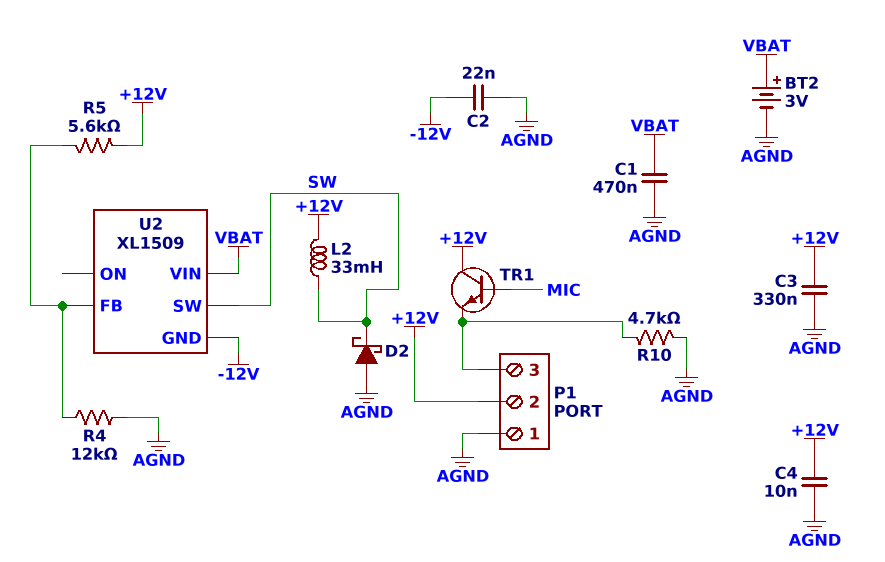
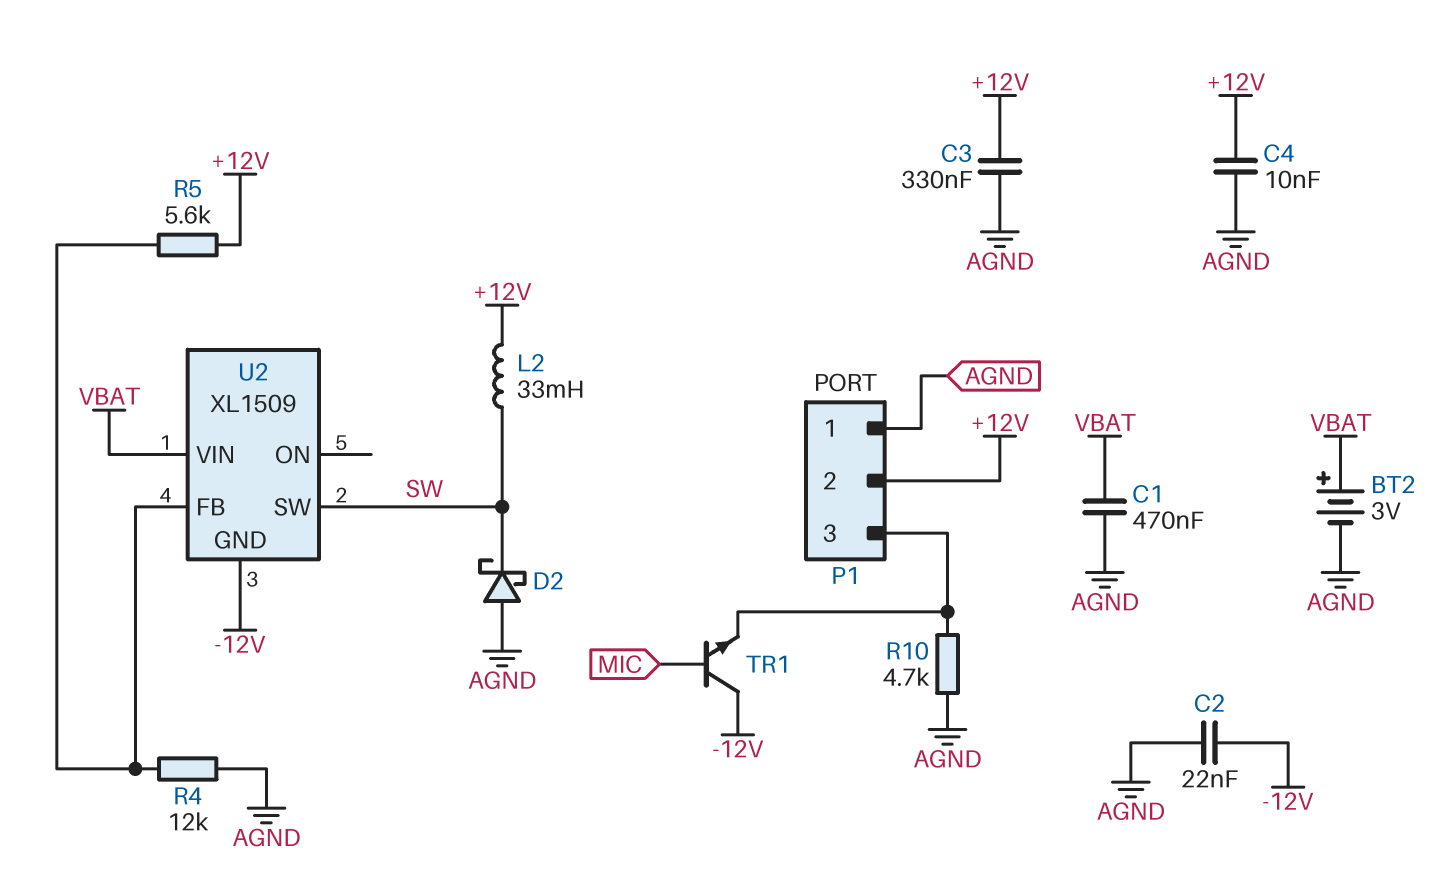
TR1: NPN (B MIC, C +12V, E P1/3) -> NPN (B MIC, C -12V, E P1/3)

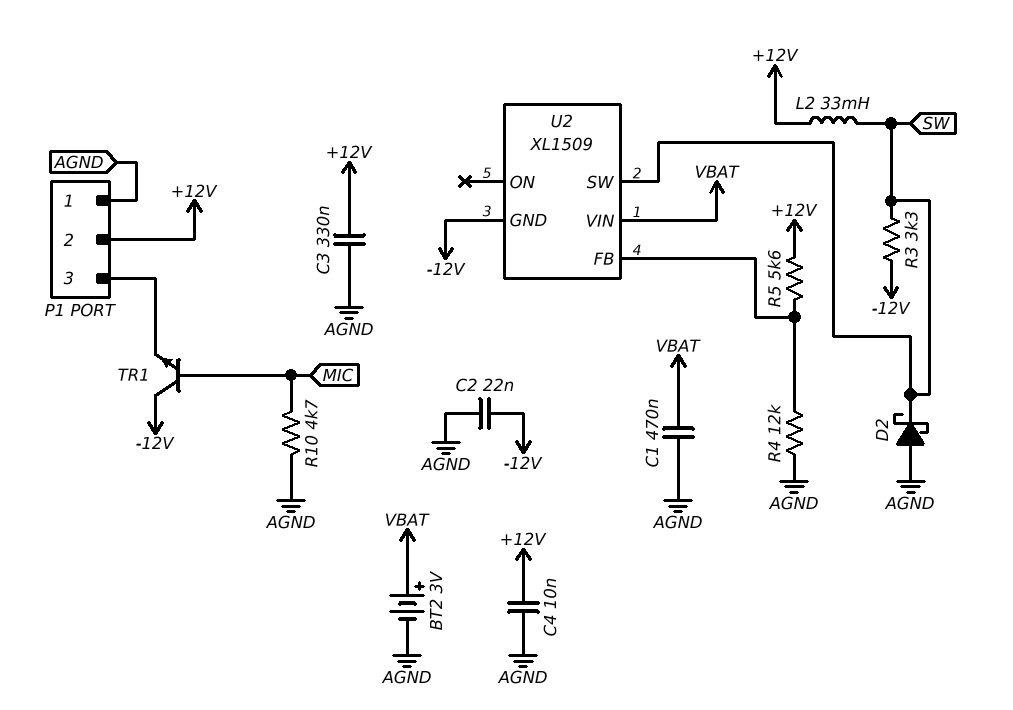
R3: none -> 3.3k (-12V, SW)
R10: 4.7k (AGND, P1/3) -> 4.7k (AGND, MIC)

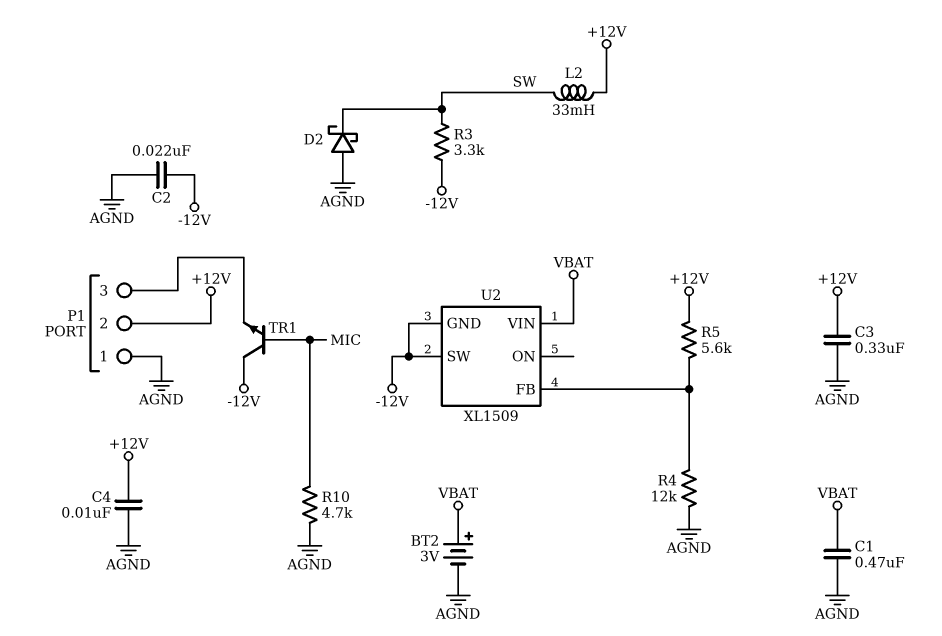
U2 pin SW: SW -> -12V

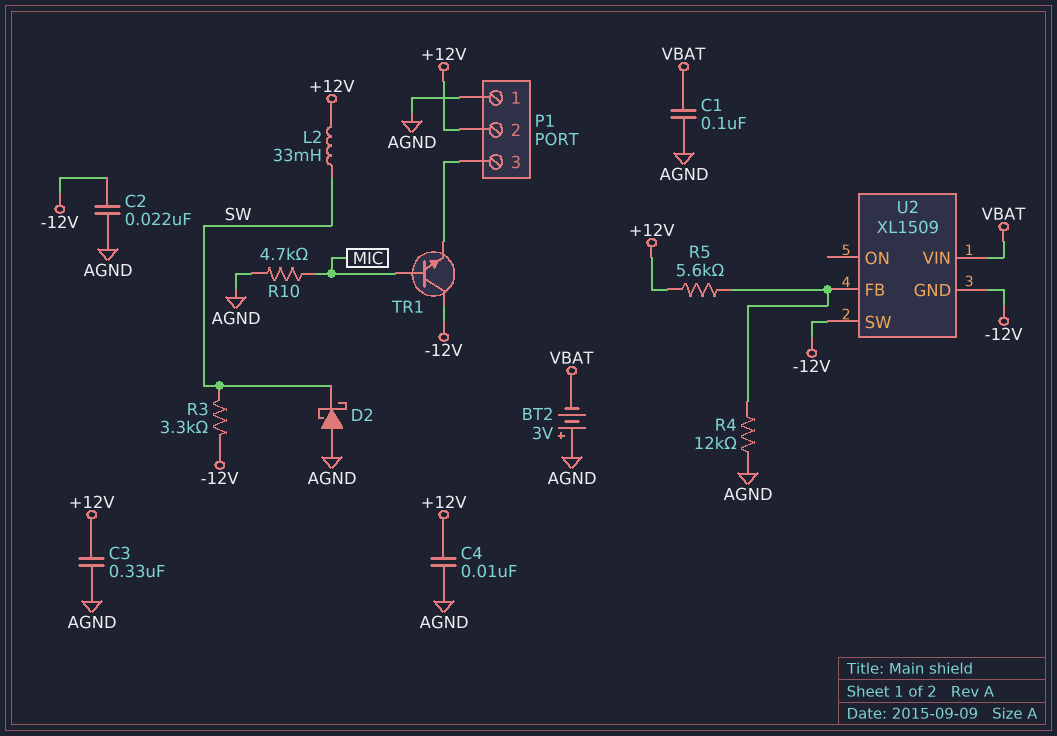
BT2: 3V (plus VBAT, minus AGND) -> 3V (plus AGND, minus VBAT)
C1: 470nF (AGND, VBAT) -> 100nF (AGND, VBAT)

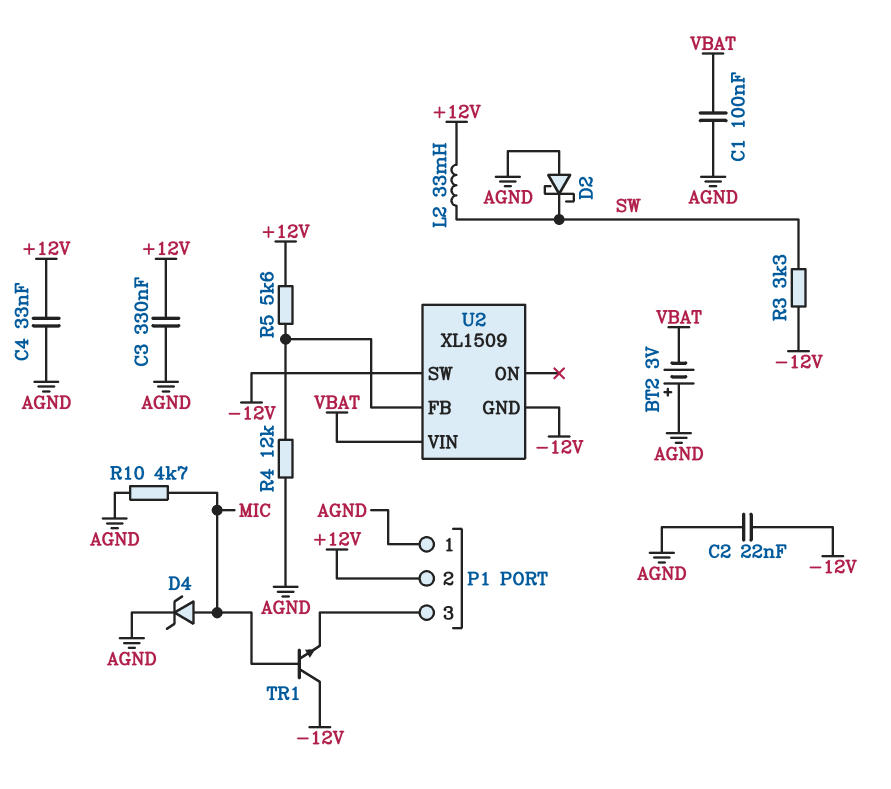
C4: 10nF (+12V, AGND) -> 33nF (+12V, AGND)
D4: none -> zener (A MIC, K AGND)

